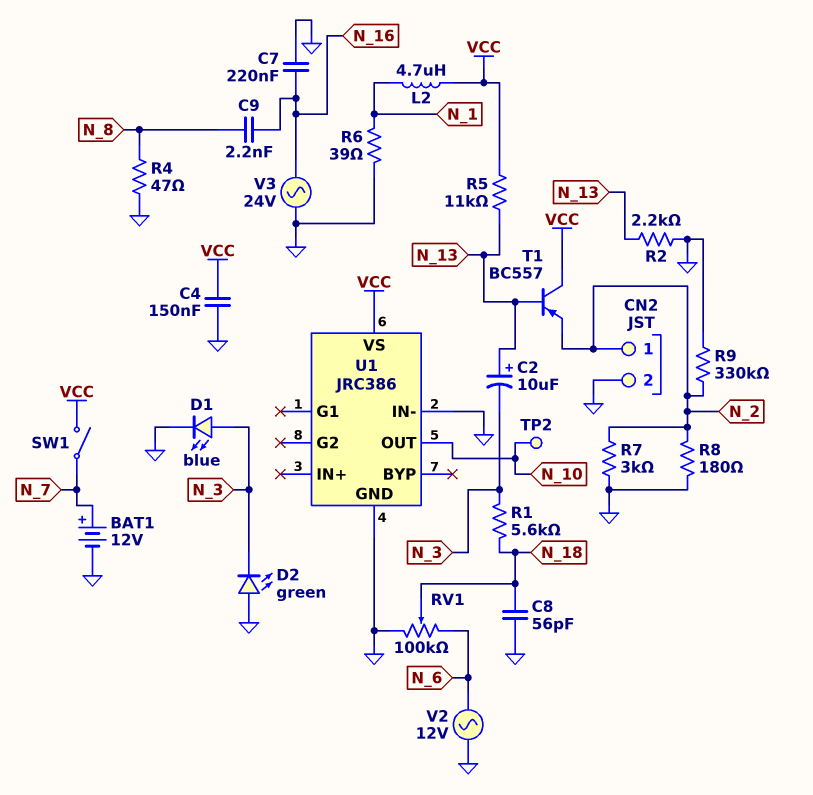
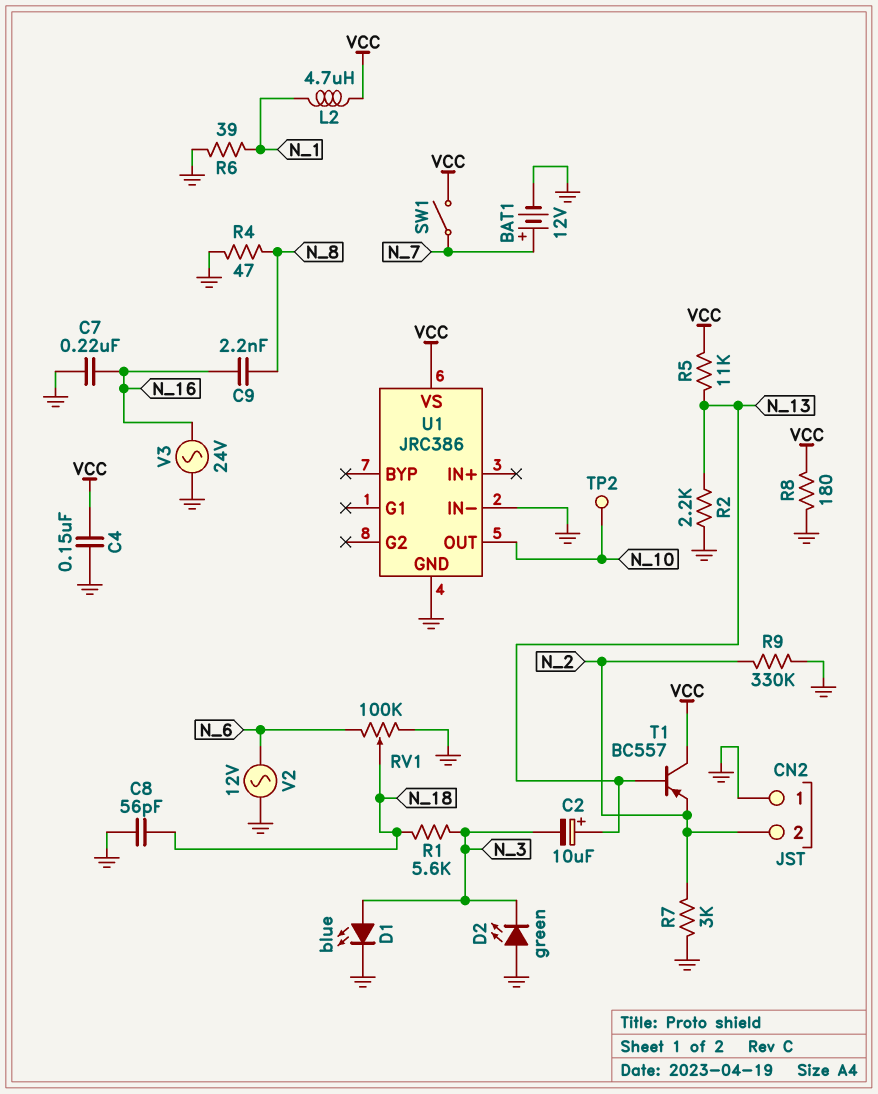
CN2 pin 1: N_2 -> GND
CN2 pin 2: GND -> N_2
R8: 180 (GND, N_2) -> 180 (GND, VCC)

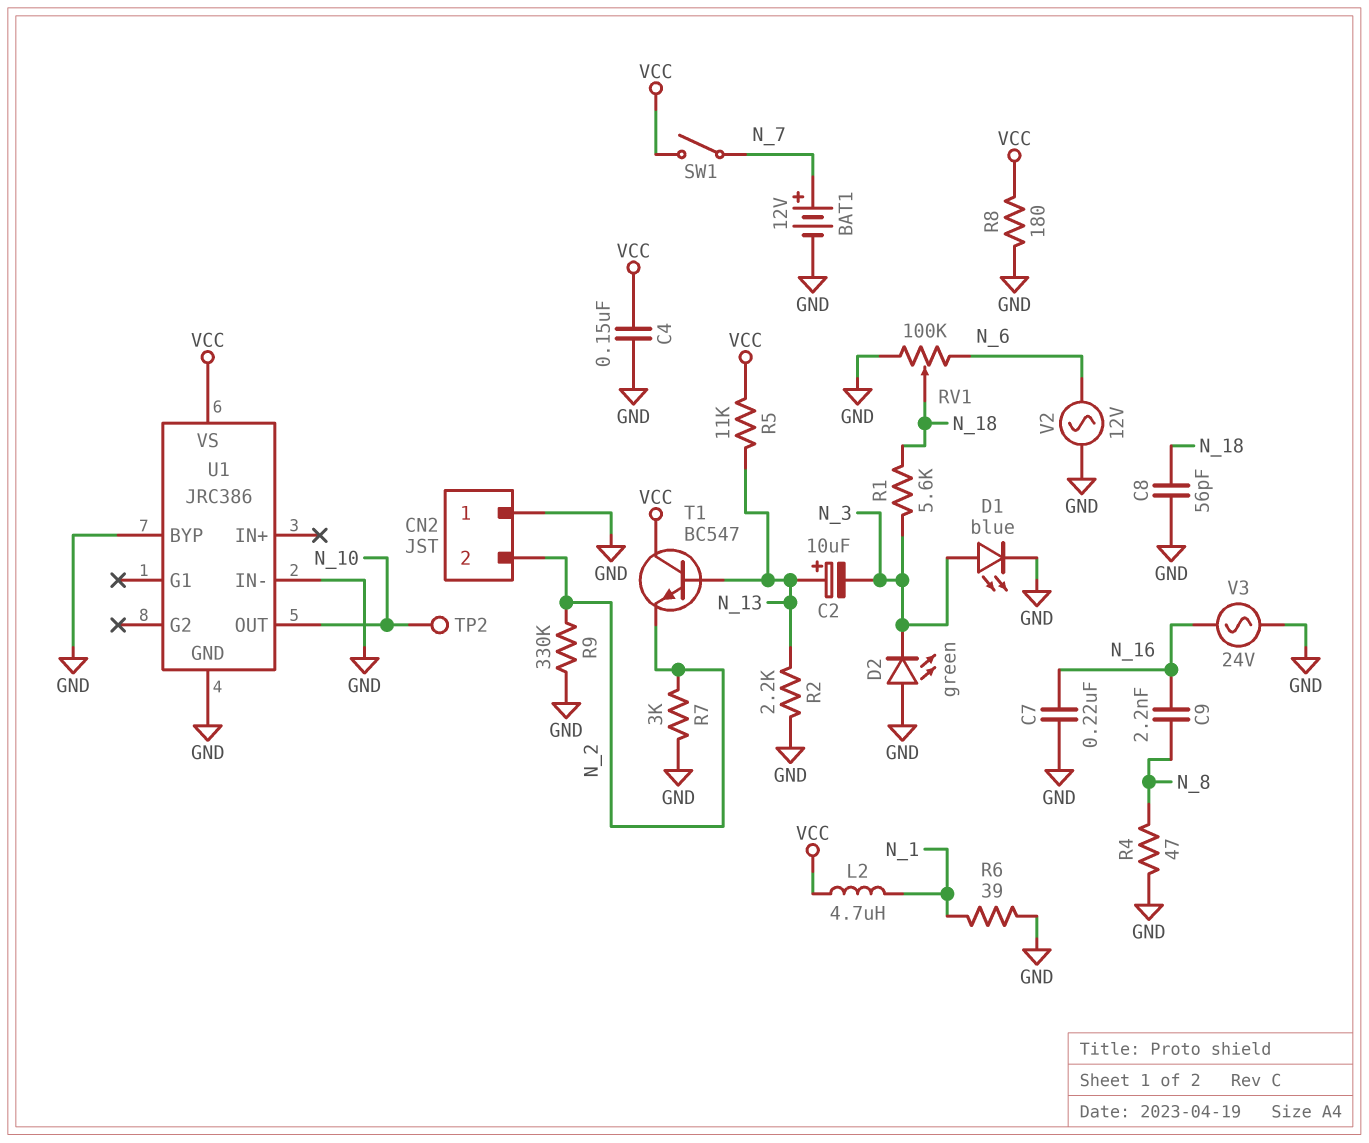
T1: PNP BC557 (B N_13, C VCC, E N_2) -> NPN BC547 (B N_13, C VCC, E N_2)
U1 pin BYP: none -> GND

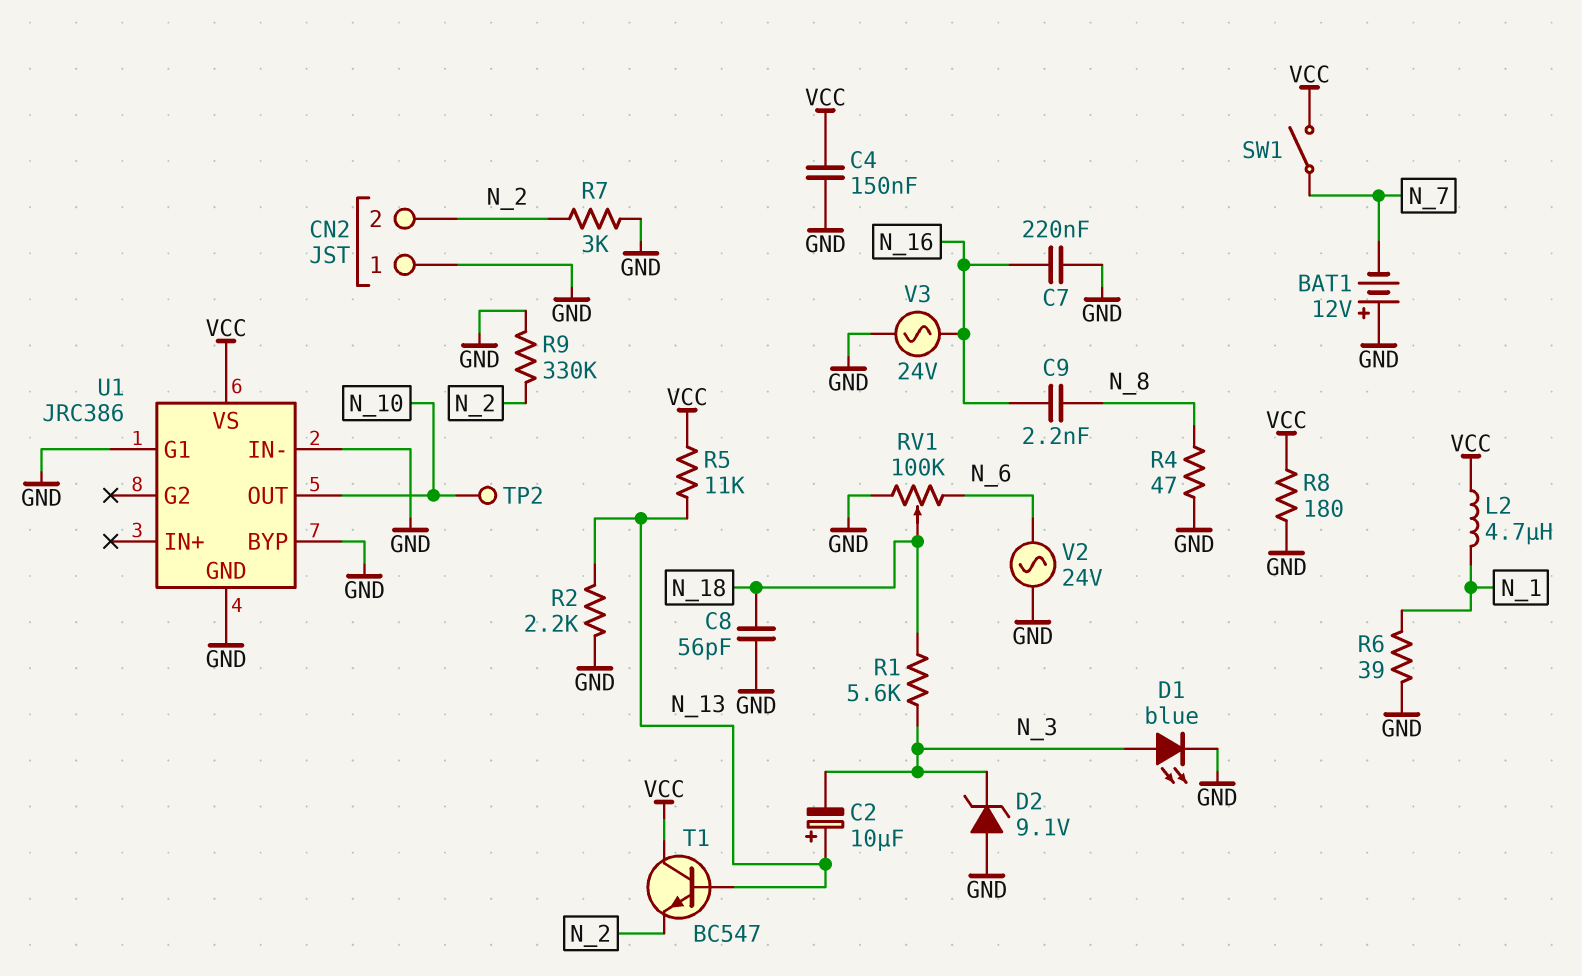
BAT1: 12V (plus N_7, minus GND) -> 12V (plus GND, minus N_7)
D2: LED green (A GND, K N_3) -> zener 9.1V (A GND, K N_3)
U1 pin G1: none -> GND
V2: AC 12V (GND, N_6) -> AC 24V (GND, N_6)

